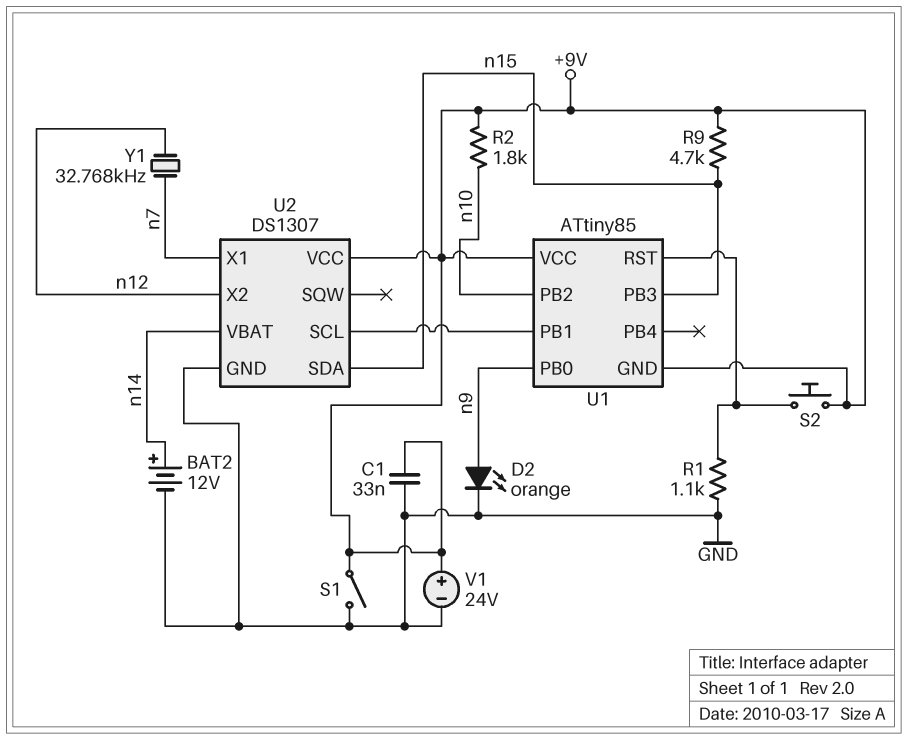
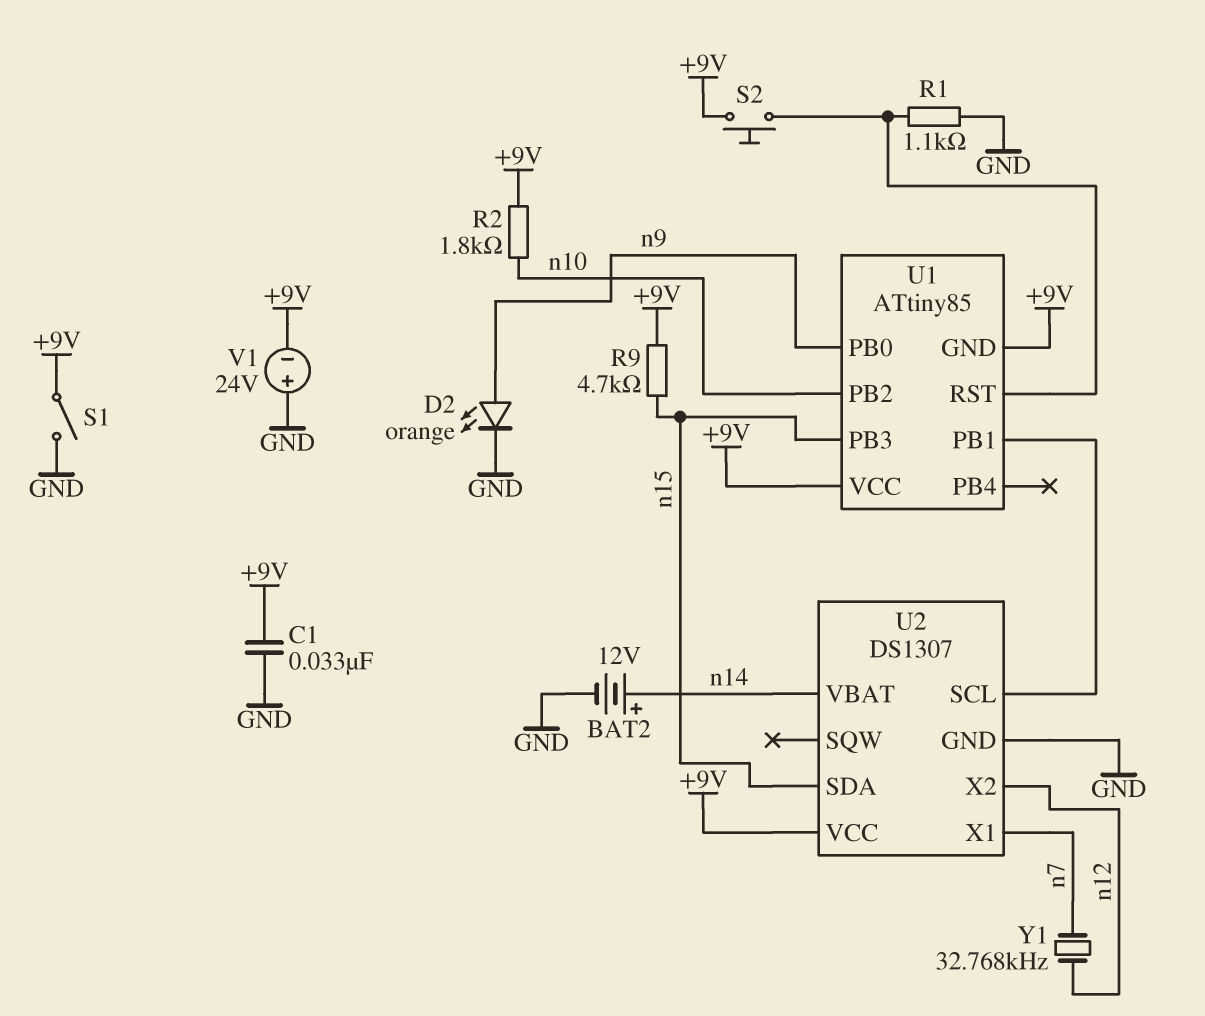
V1: 24V (plus +9V, minus GND) -> 24V (plus GND, minus +9V)

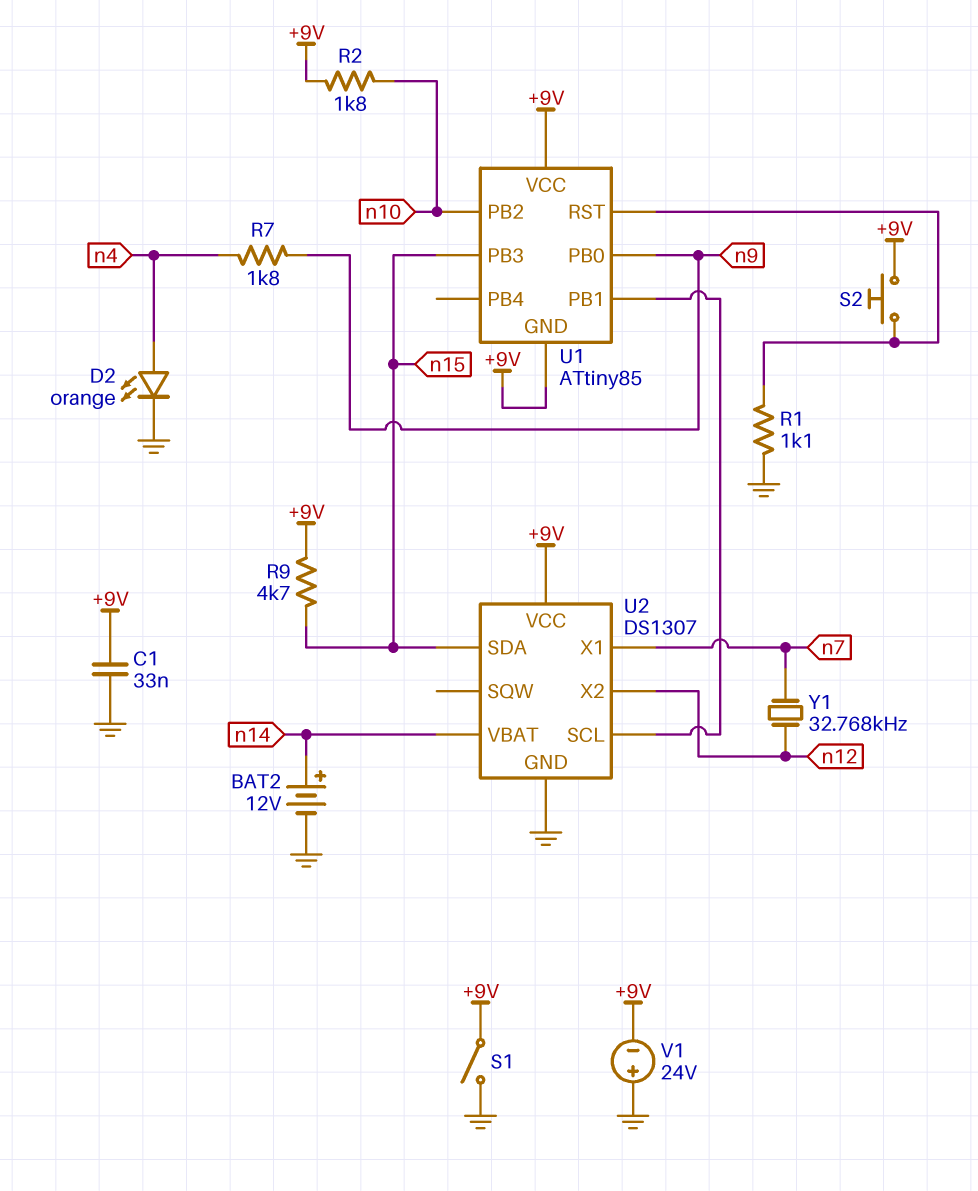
D2: LED orange (A n9, K GND) -> LED orange (A n4, K GND)
R7: none -> 1.8k (n4, n9)

